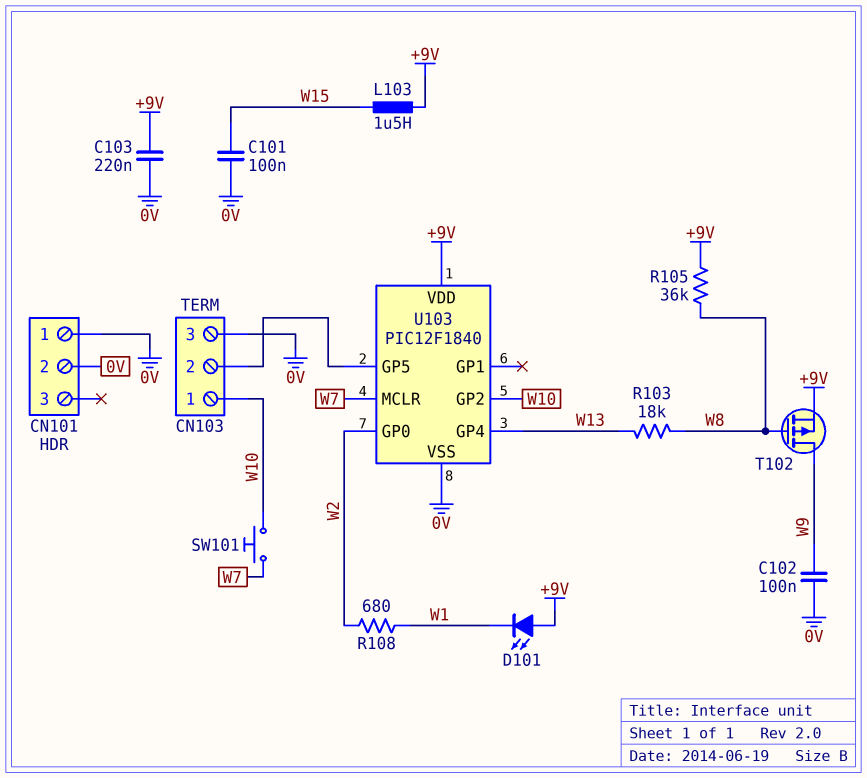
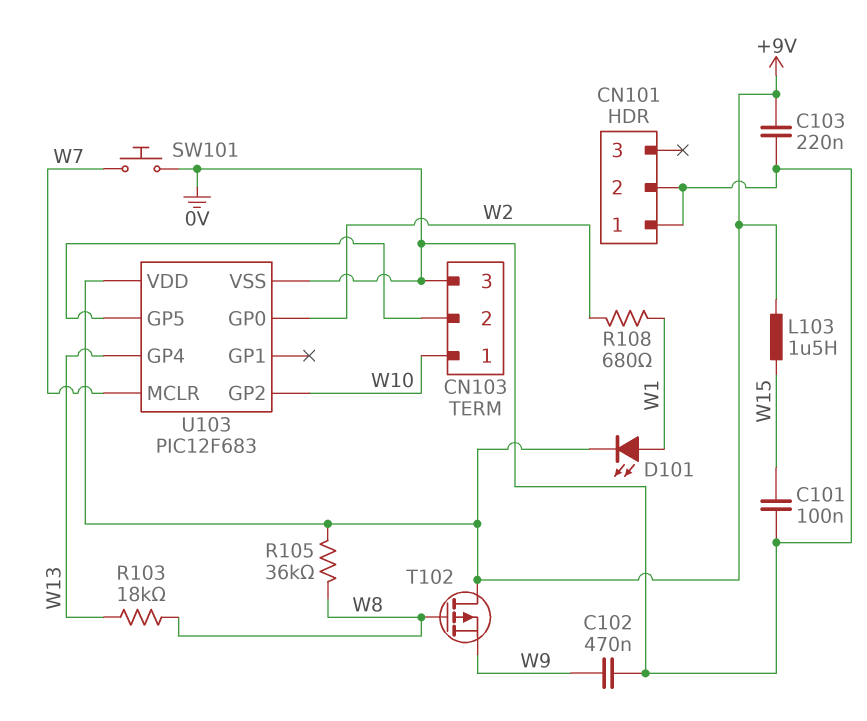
C102: 100nF (0V, W9) -> 470nF (0V, W9)
D101: LED (A +9V, K W1) -> LED (A W1, K +9V)
SW101: button (W7, W10) -> button (0V, W7)
T102: PMOS (G W8, D W9, S +9V) -> PMOS (G W8, D +9V, S W9)
U103: PIC12F1840 -> PIC12F683

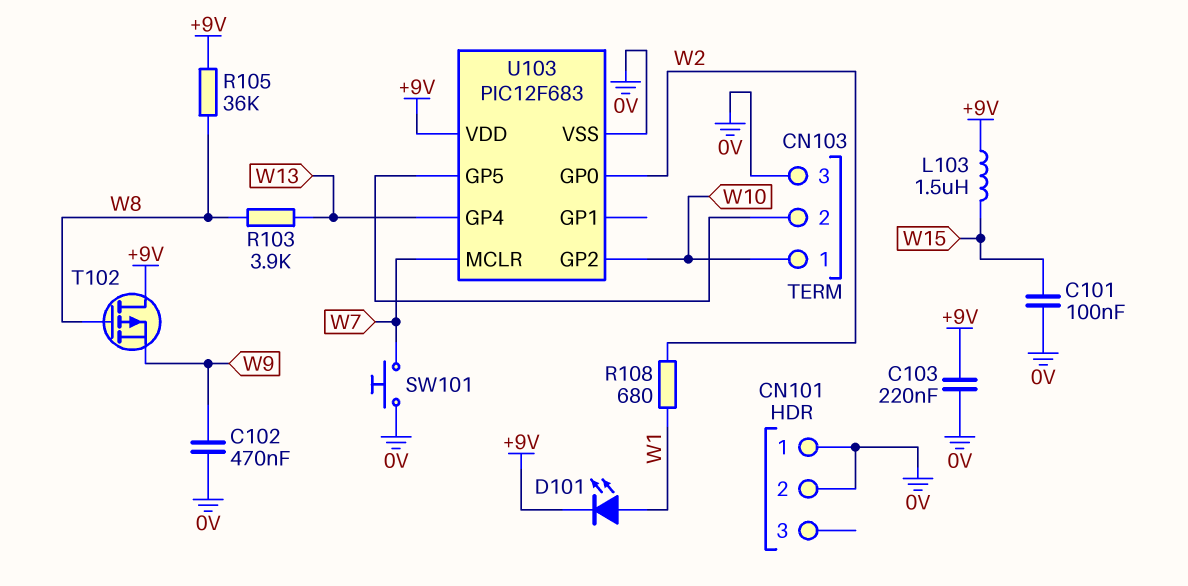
R103: 18k (W8, W13) -> 3.9k (W8, W13)

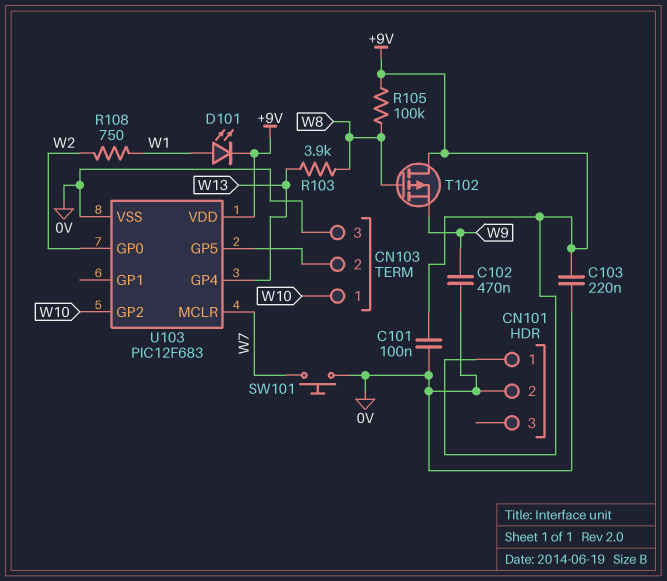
C101: 100nF (0V, W15) -> 100nF (+9V, 0V)
CN101 pin 1: 0V -> +9V
L103: 1.5uH (+9V, W15) -> none
R105: 36k (+9V, W8) -> 100k (+9V, W8)
R108: 680 (W1, W2) -> 750 (W1, W2)

